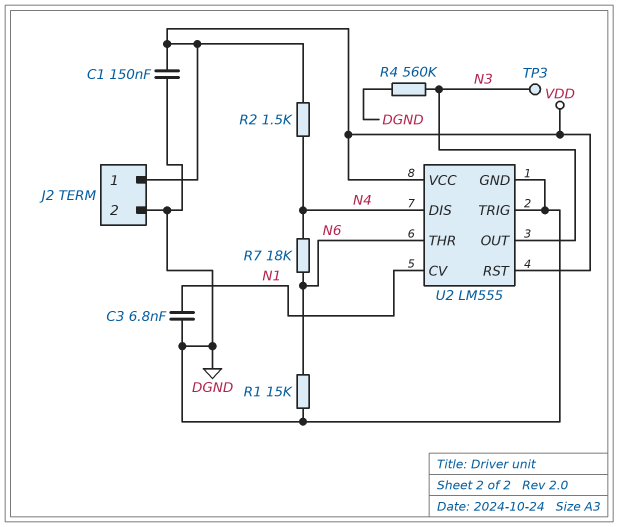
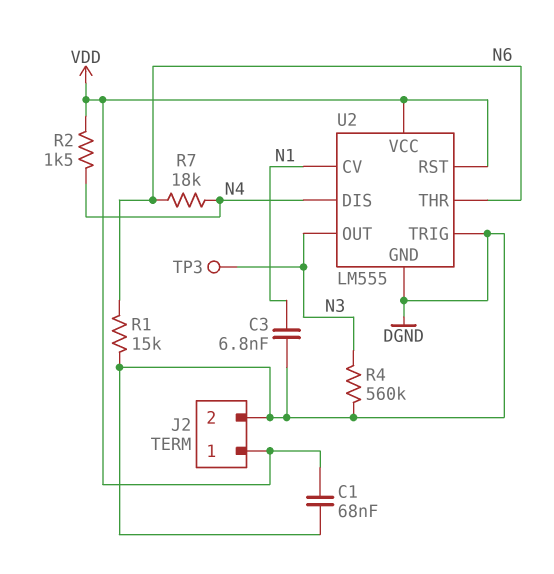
C1: 150nF (DGND, VDD) -> 68nF (DGND, VDD)

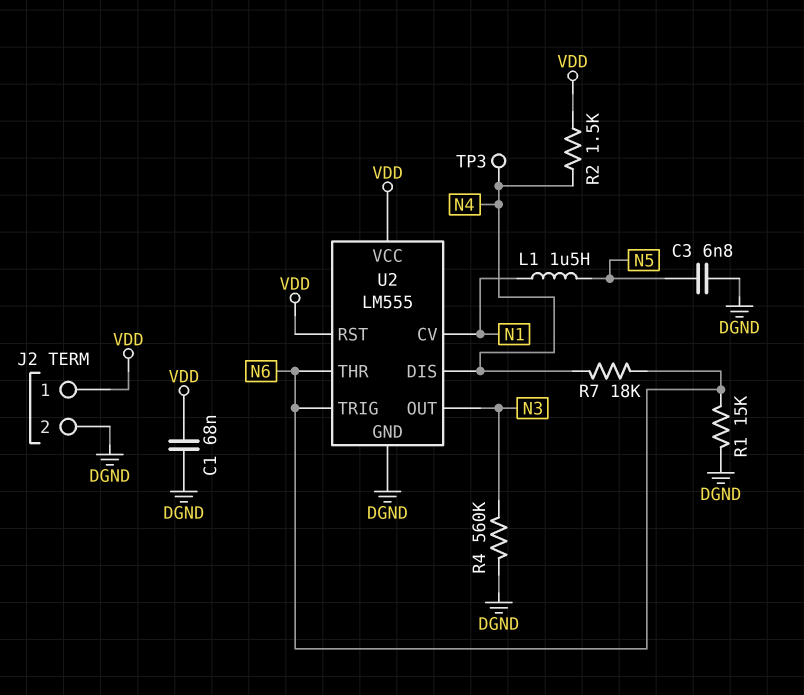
C3: 6.8nF (DGND, N1) -> 6.8nF (DGND, N5)
L1: none -> 1.5uH (N1, N5)
TP3: test point (N3) -> test point (N4)
U2 pin TRIG: DGND -> N6

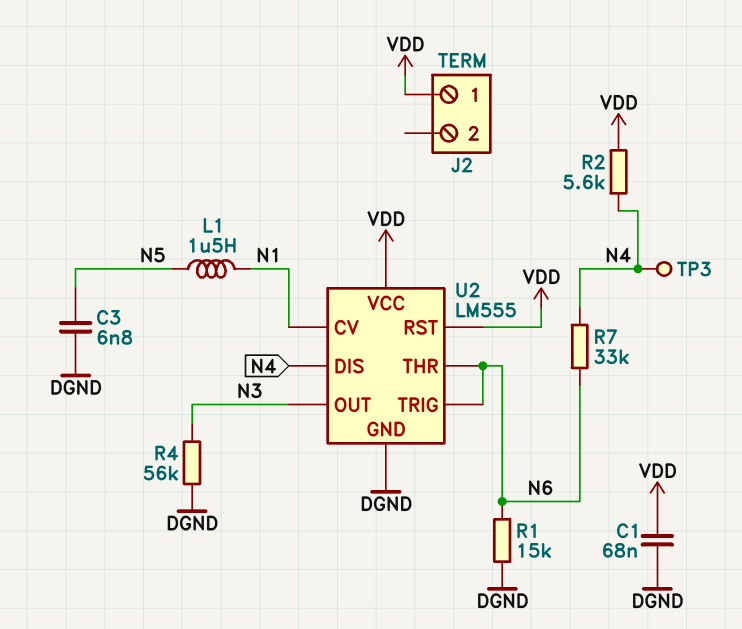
J2 pin 2: DGND -> none
R2: 1.5k (N4, VDD) -> 5.6k (N4, VDD)
R4: 560k (DGND, N3) -> 56k (DGND, N3)
R7: 18k (N4, N6) -> 33k (N4, N6)

